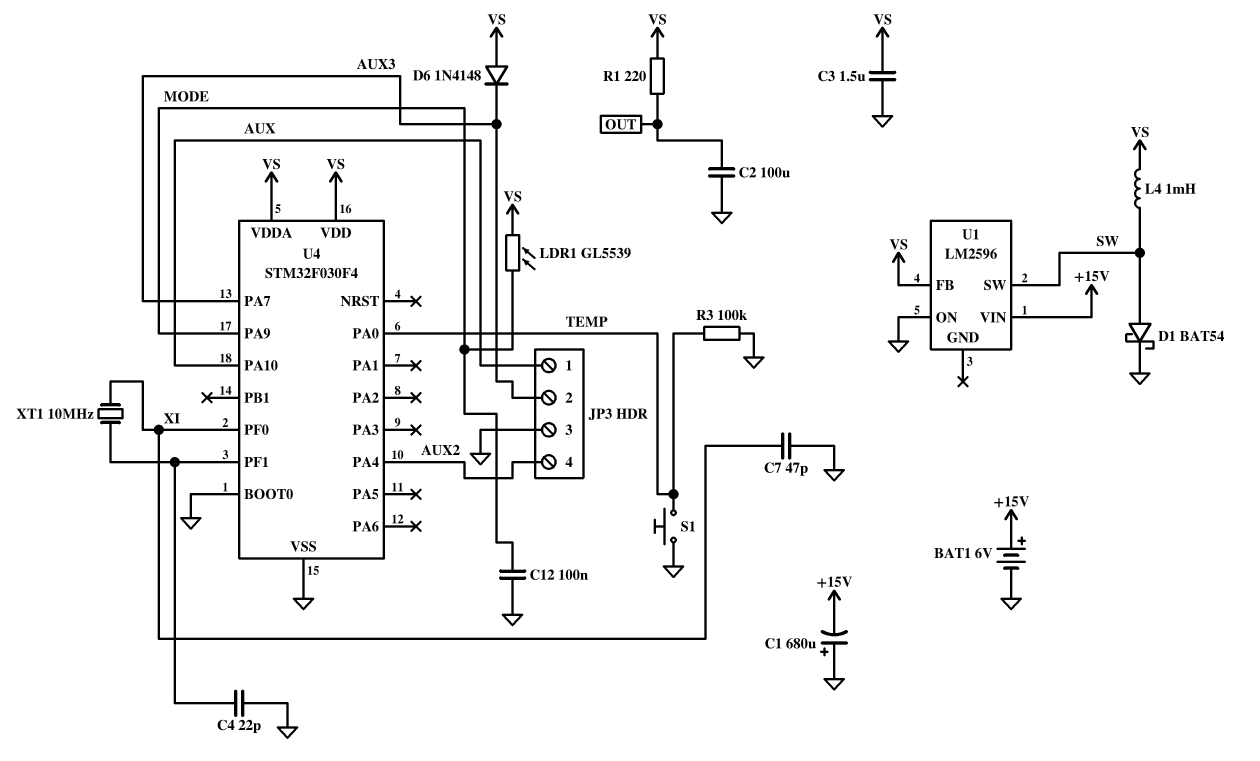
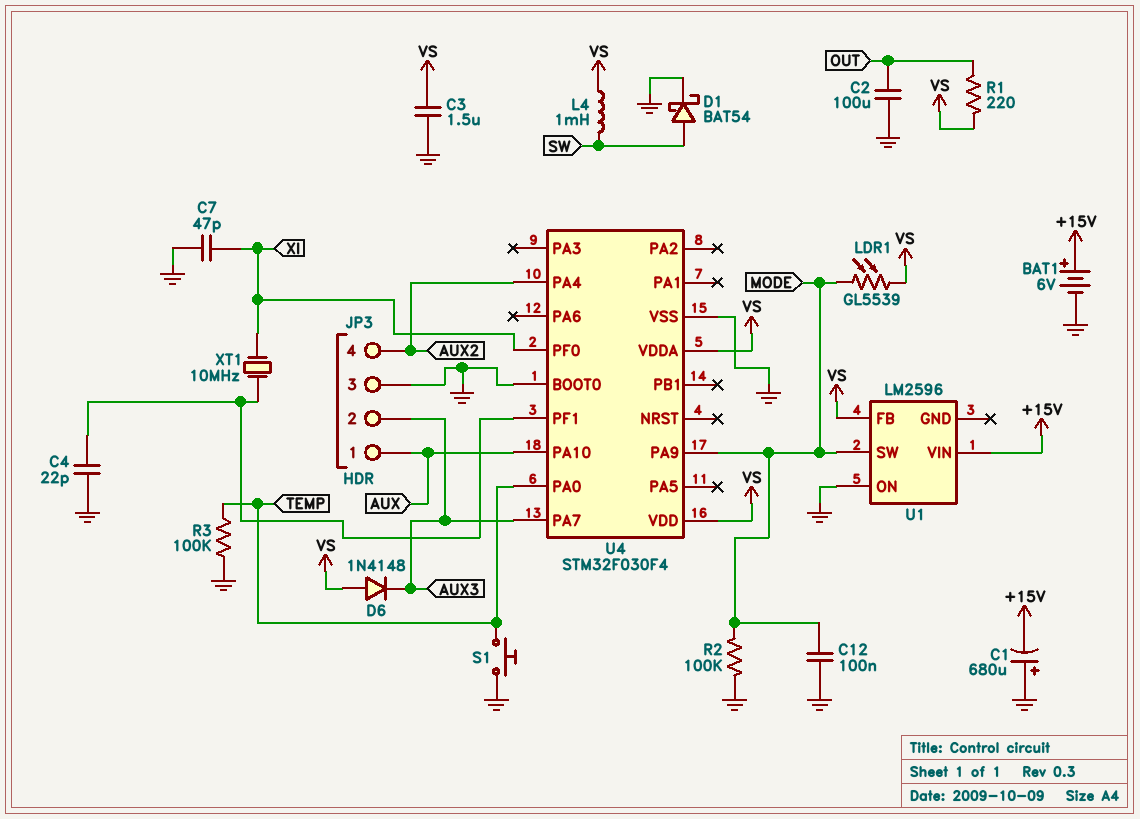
R2: none -> 100k (GND, MODE)
U1 pin SW: SW -> MODE

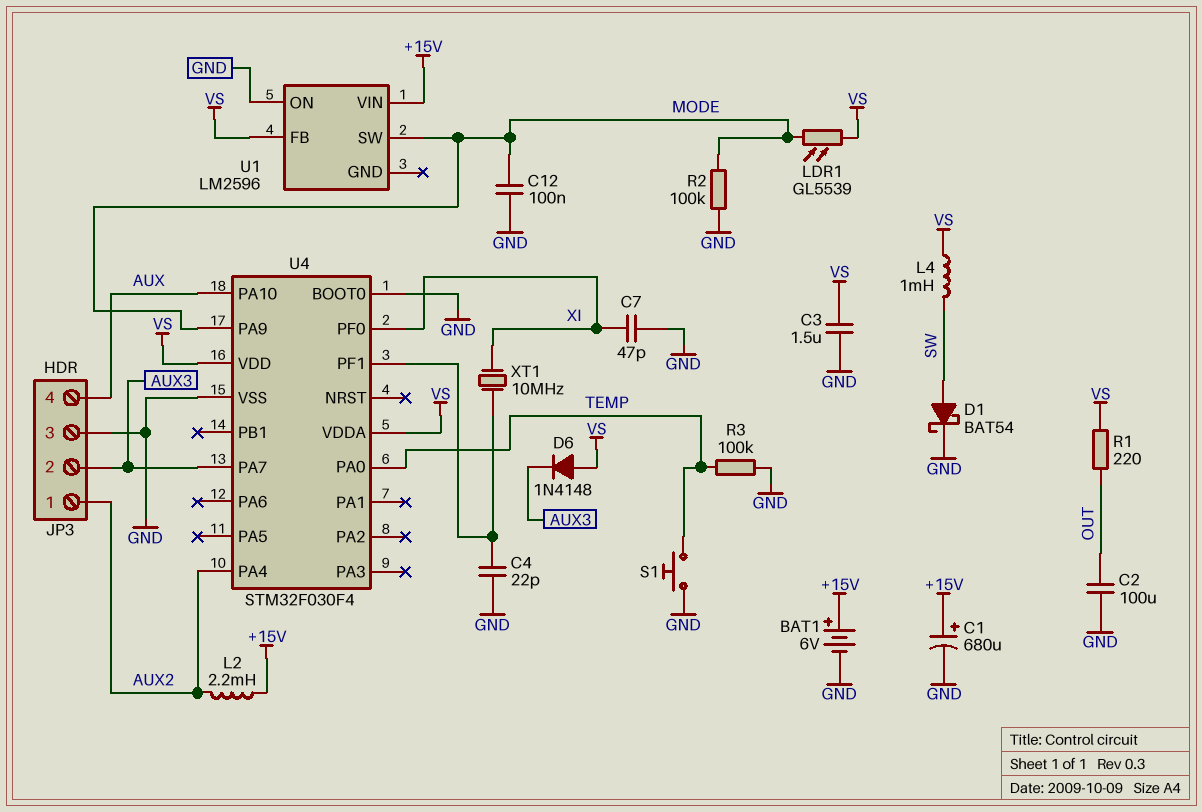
C1: 680uF (plus GND, minus +15V) -> 680uF (plus +15V, minus GND)
JP3 pin 1: AUX -> AUX2
JP3 pin 4: AUX2 -> AUX
L2: none -> 2.2mH (+15V, AUX2)

